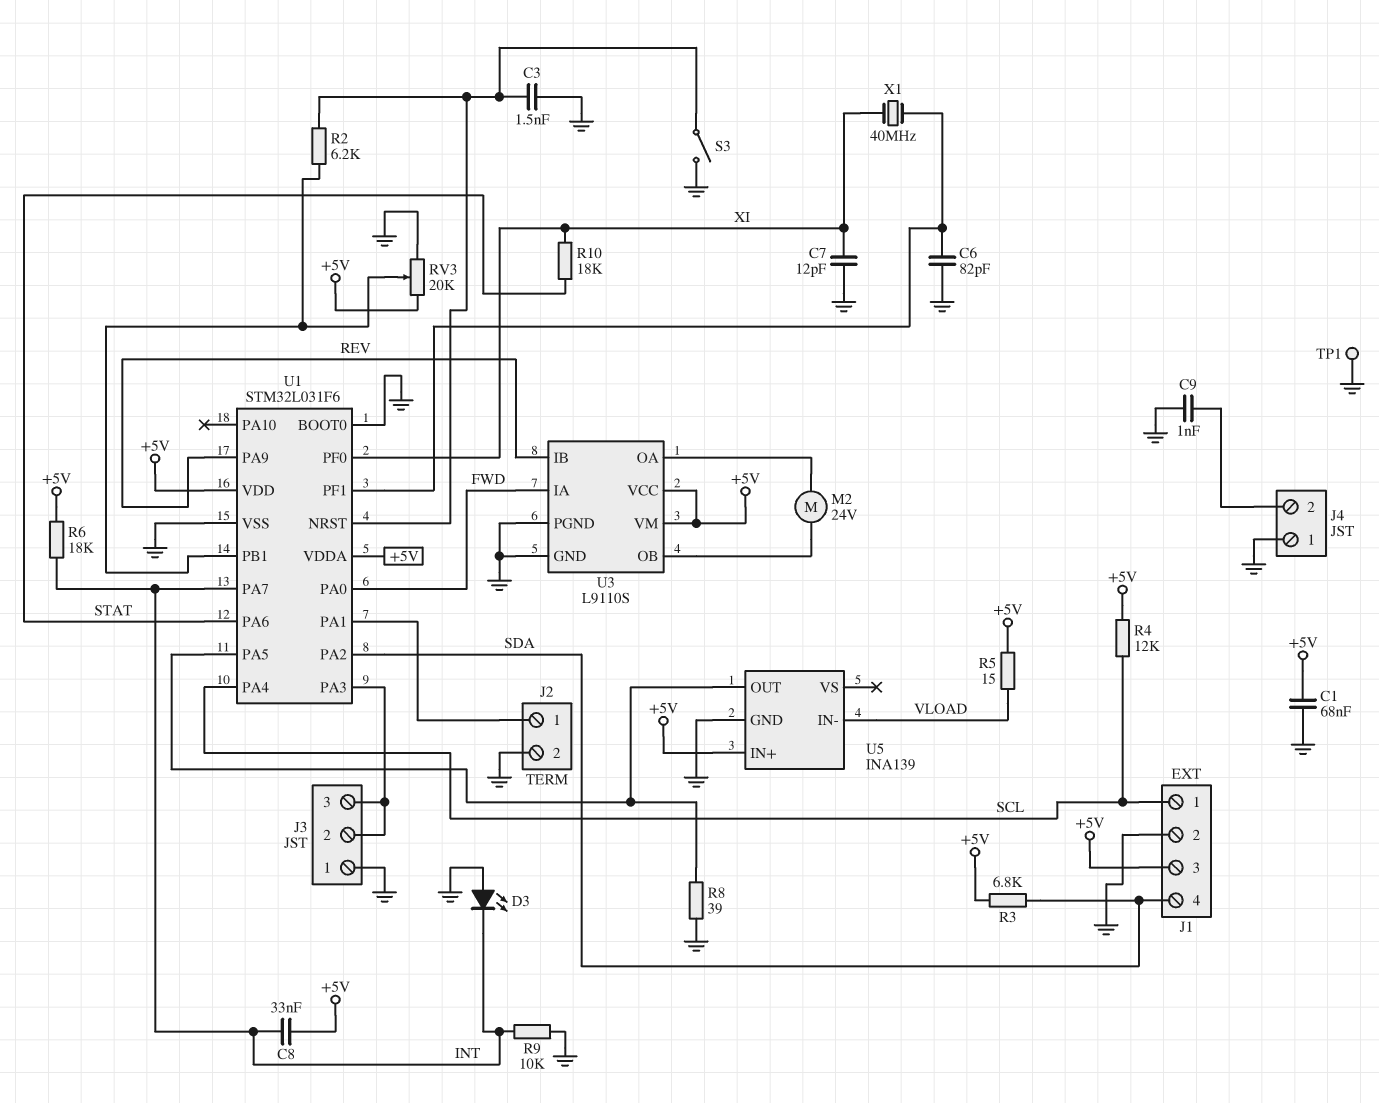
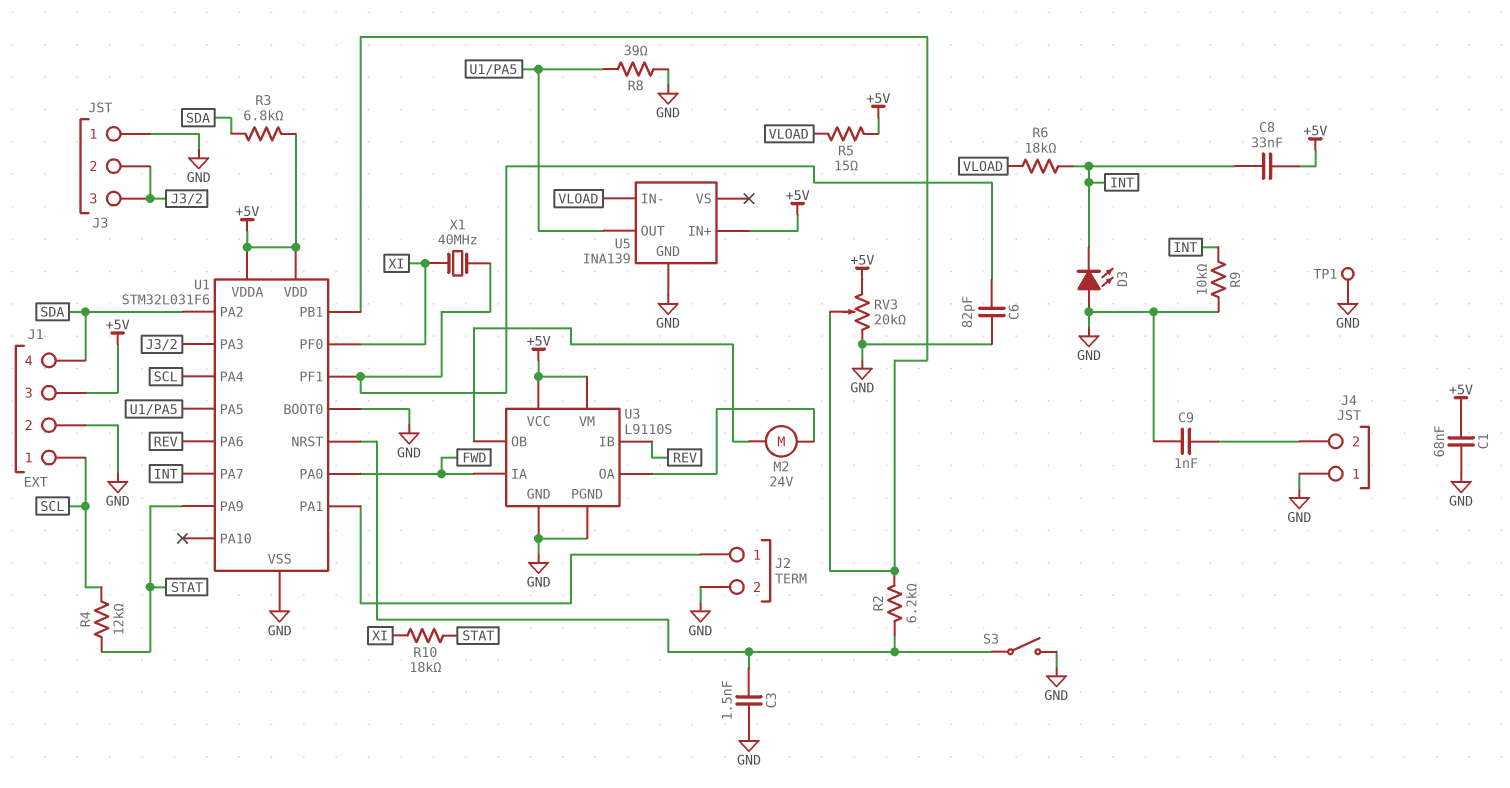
C7: 12pF (GND, XI) -> none
R4: 12k (+5V, SCL) -> 12k (SCL, STAT)
R6: 18k (+5V, INT) -> 18k (INT, VLOAD)
U1 pin PA6: STAT -> REV
U1 pin PA9: REV -> STAT

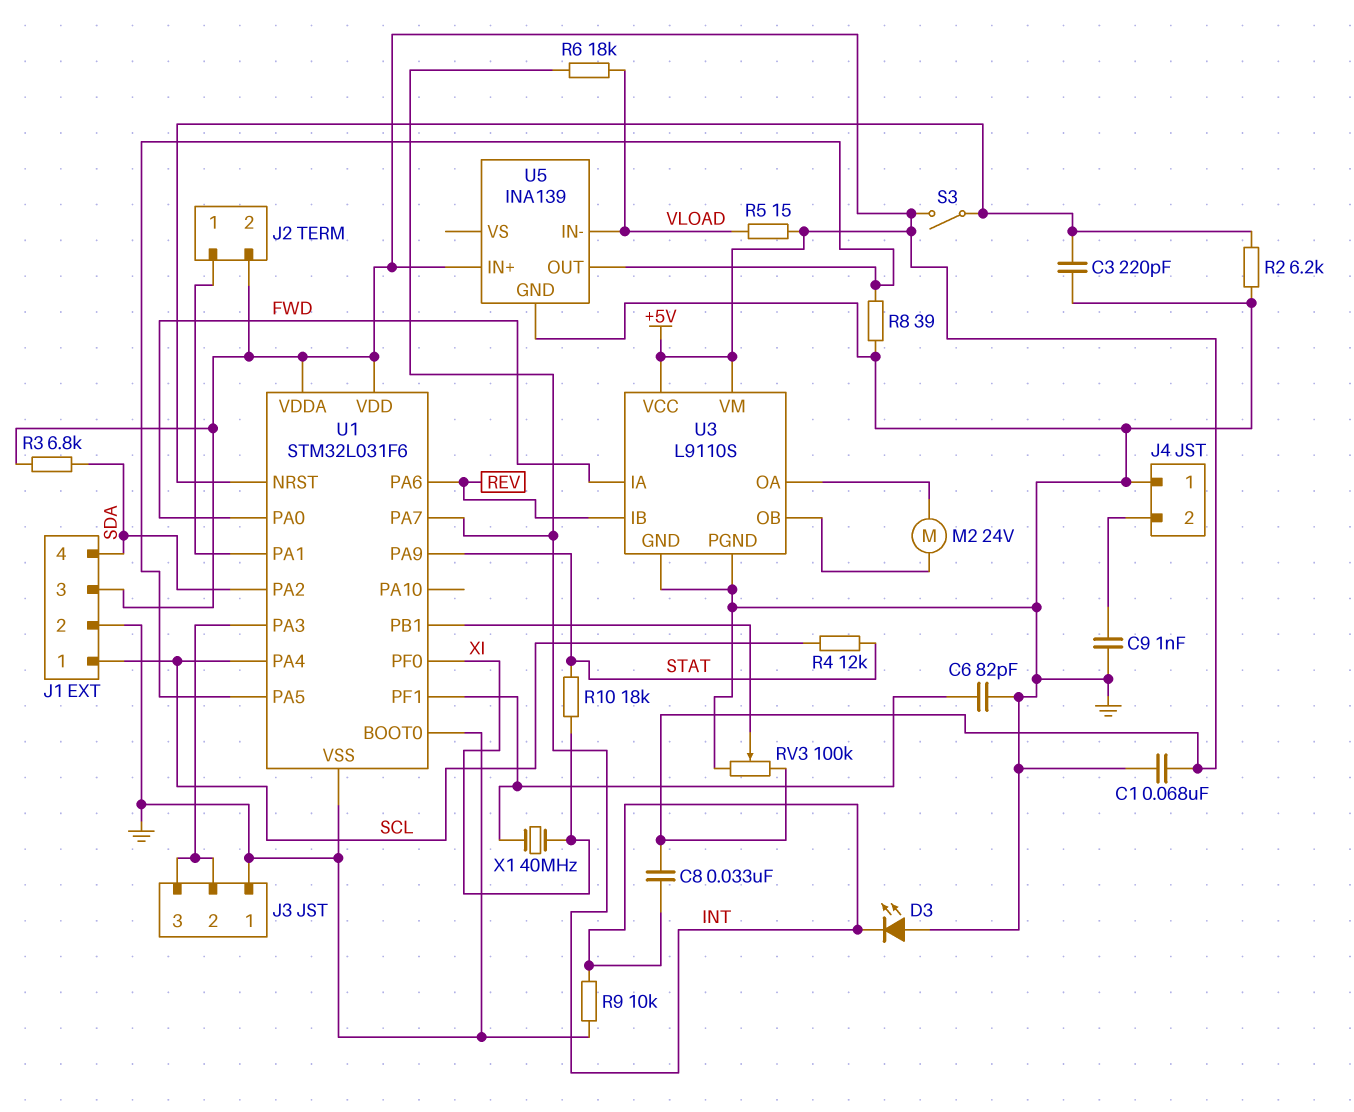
C3: 1.5nF (GND, U1/NRST) -> 220pF (GND, U1/NRST)
J2 pin 2: GND -> +5V
R2: 6.2k (U1/NRST, U1/PB1) -> 6.2k (GND, U1/NRST)
RV3: 20k (+5V, GND, wiper U1/PB1) -> 100k (+5V, GND, wiper U1/PB1)
S3: switch (GND, U1/NRST) -> switch (+5V, U1/NRST)
TP1: test point (GND) -> none

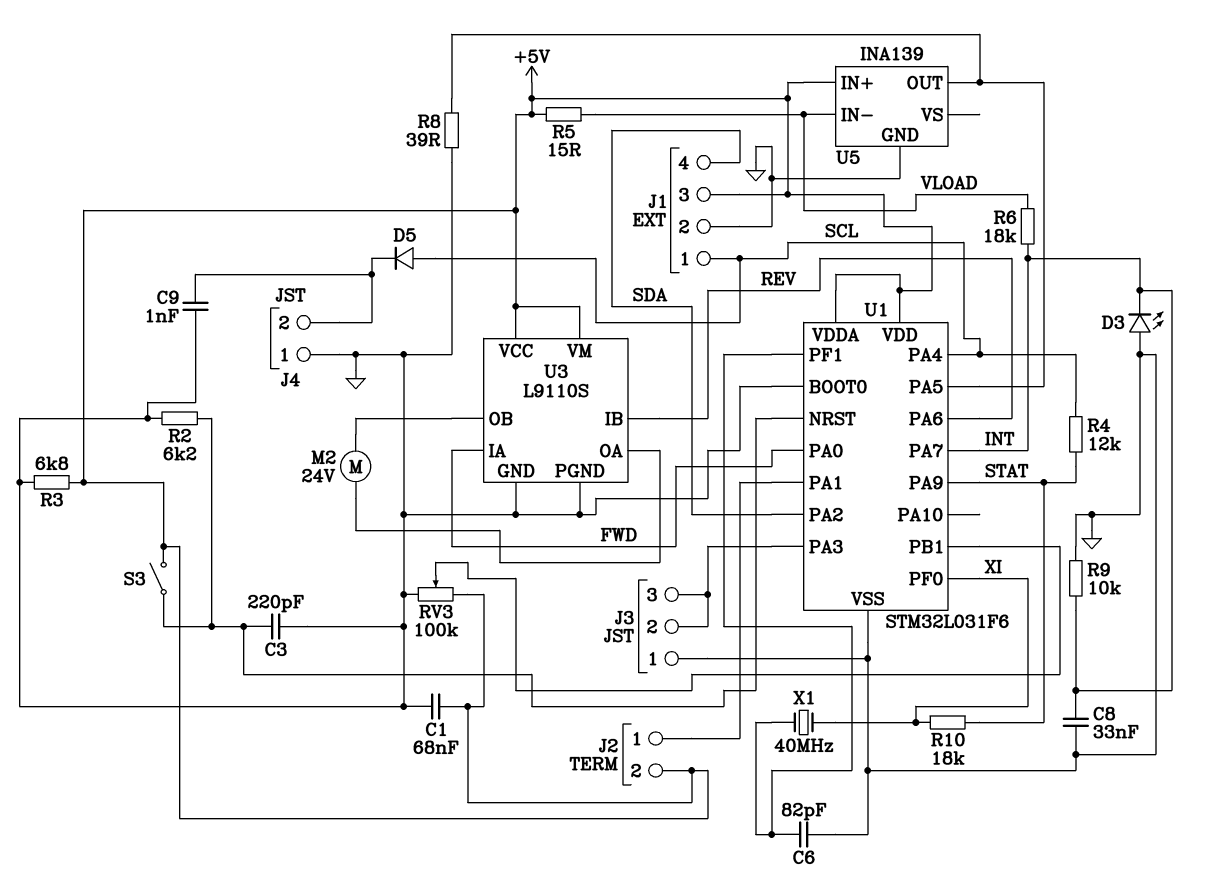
C8: 33nF (+5V, INT) -> 33nF (GND, INT)
D5: none -> diode (A SCL, K J4/2)
R3: 6.8k (+5V, SDA) -> 6.8k (+5V, GND)

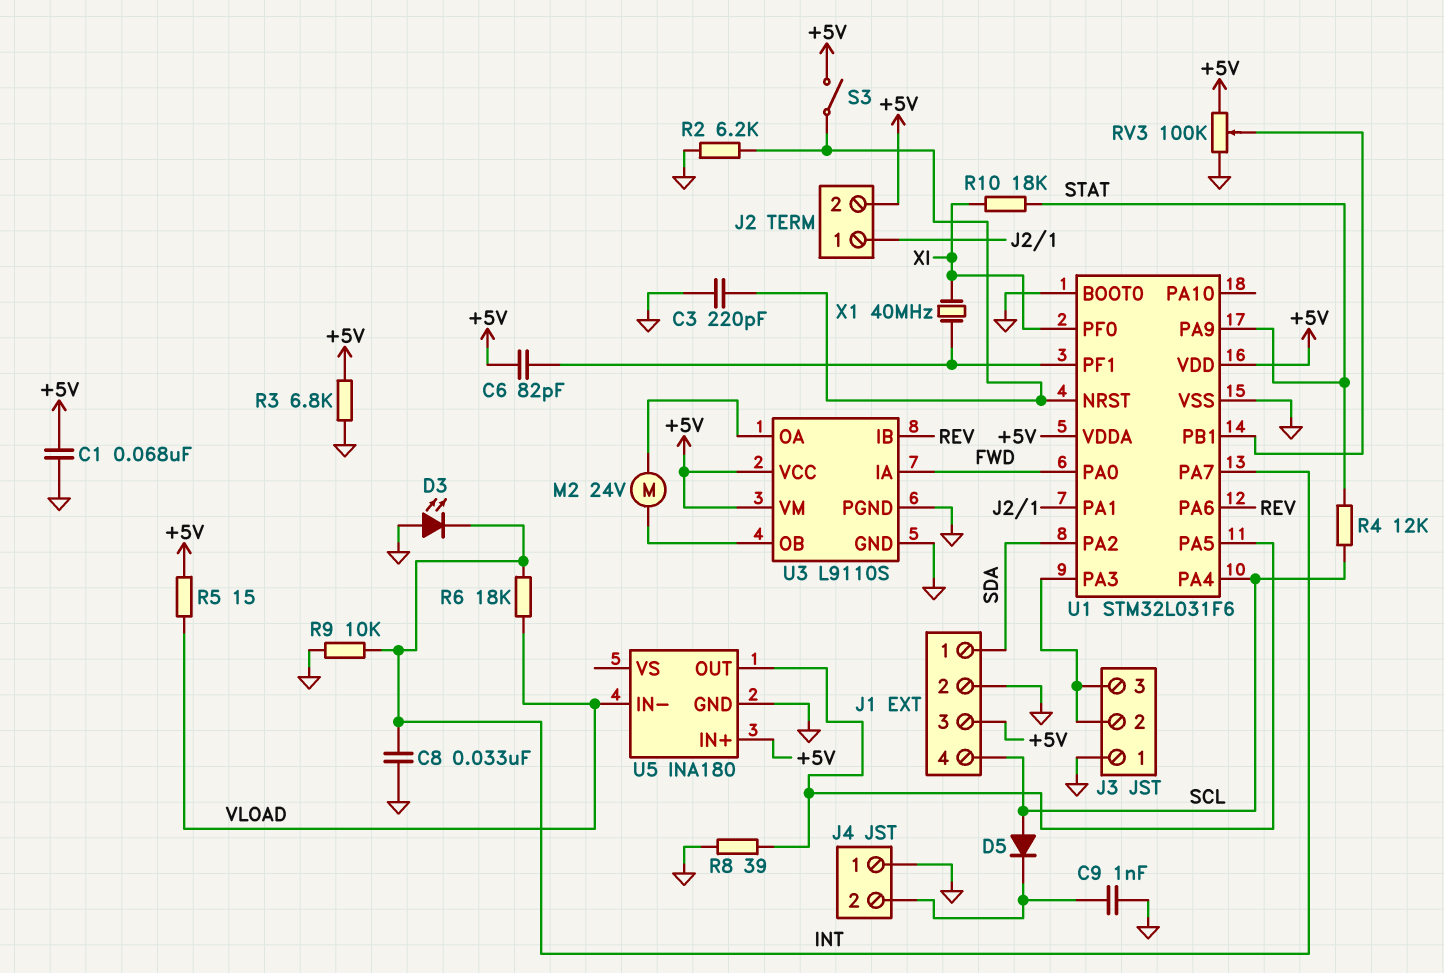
C6: 82pF (GND, U1/PF1) -> 82pF (+5V, U1/PF1)
J1 pin 1: SCL -> SDA
J1 pin 4: SDA -> SCL
U5: INA139 -> INA180

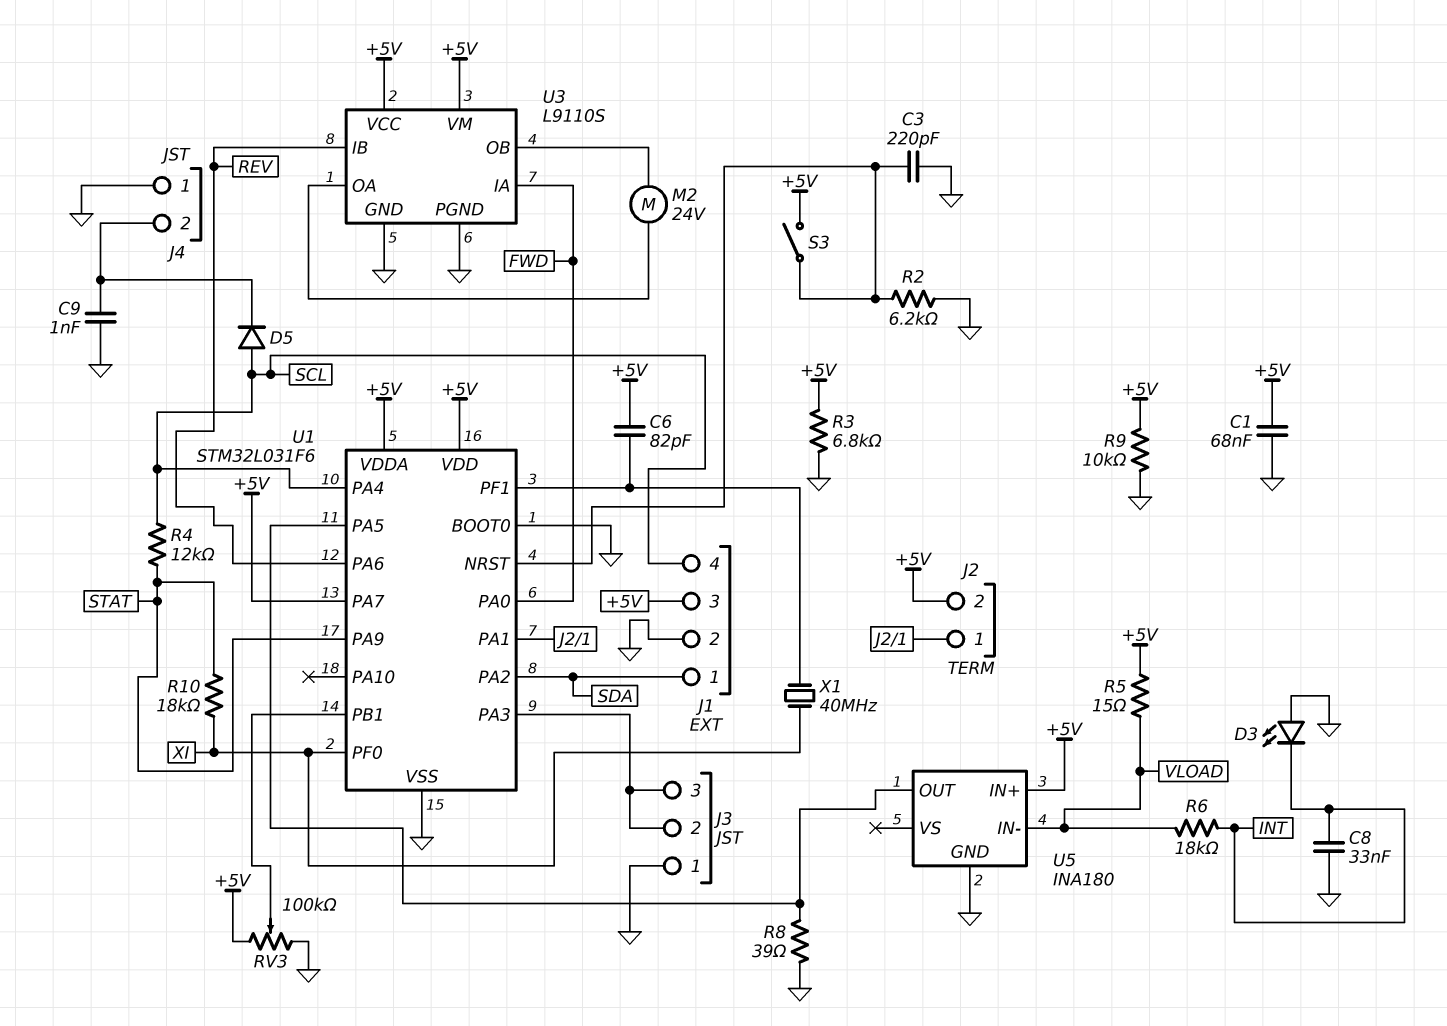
R9: 10k (GND, INT) -> 10k (+5V, GND)
U1 pin PA7: INT -> +5V

